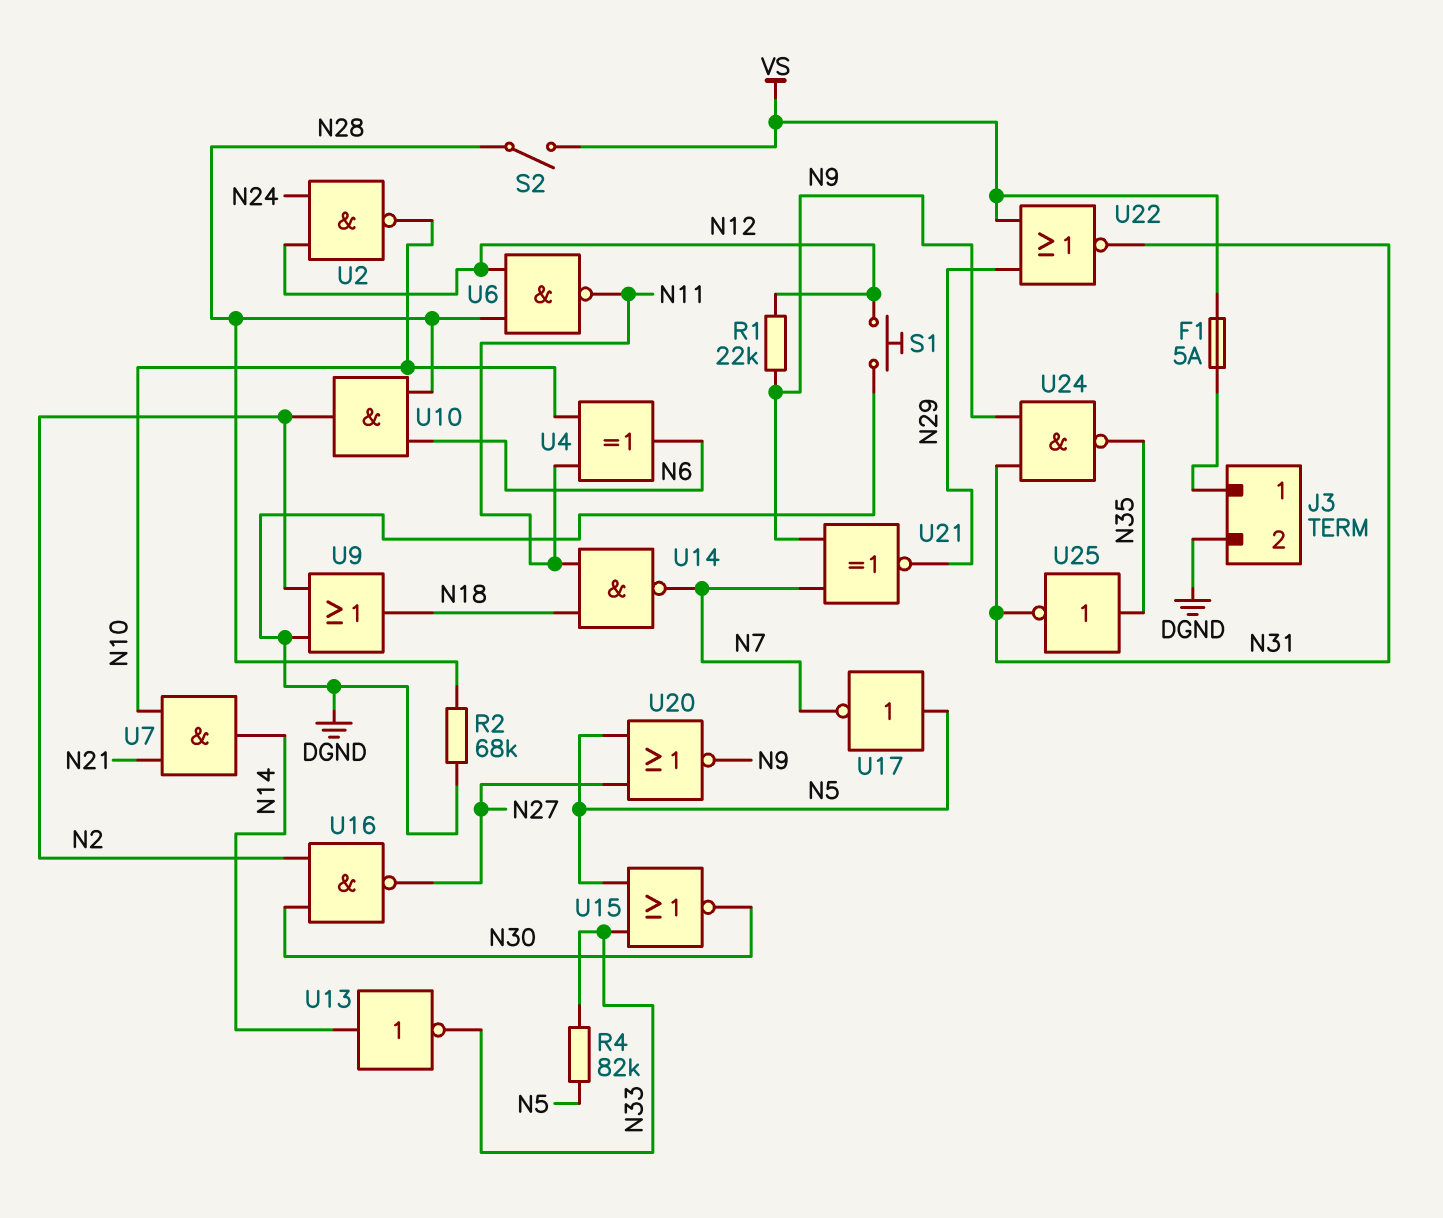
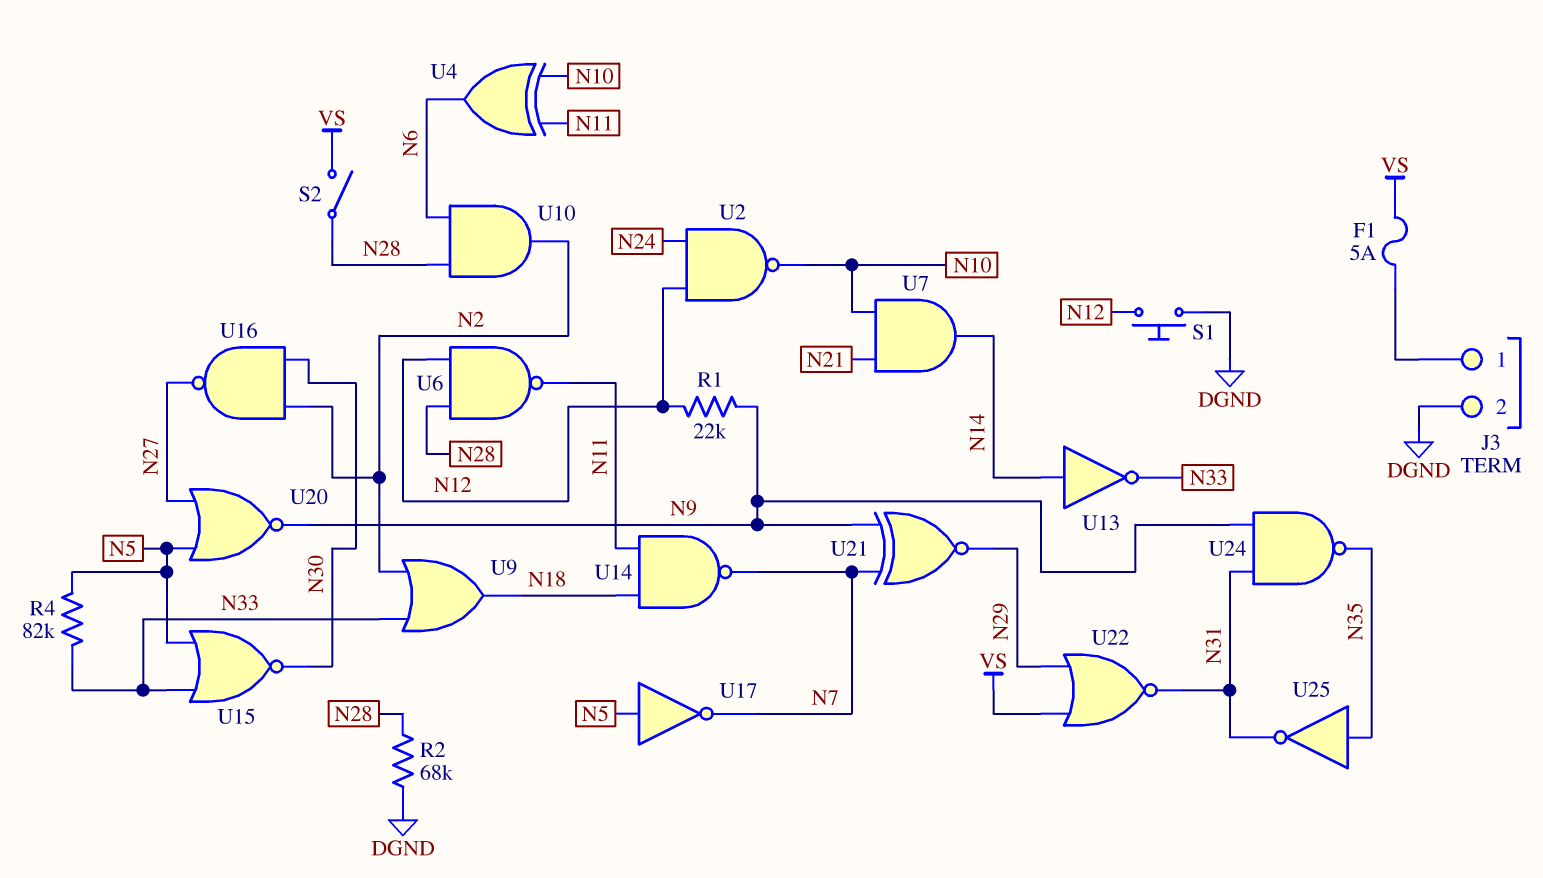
U9: OR (in DGND, in N2, out N18) -> OR (in N2, in N33, out N18)

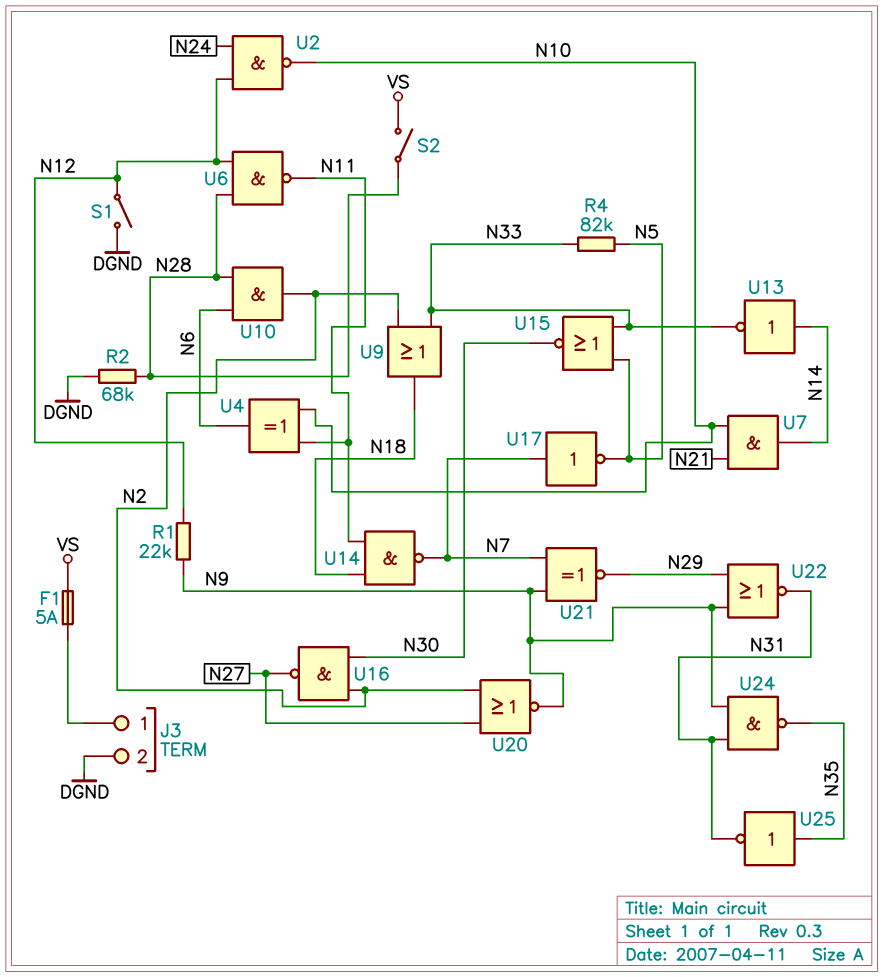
S1: button (DGND, N12) -> switch (DGND, N12)
U17: NOT (in N5, out N7) -> NOT (in N7, out N5)
U20: NOR (in N5, in N27, out N9) -> NOR (in N2, in N27, out N9)
U22: NOR (in N29, in VS, out N31) -> NOR (in N9, in N29, out N31)

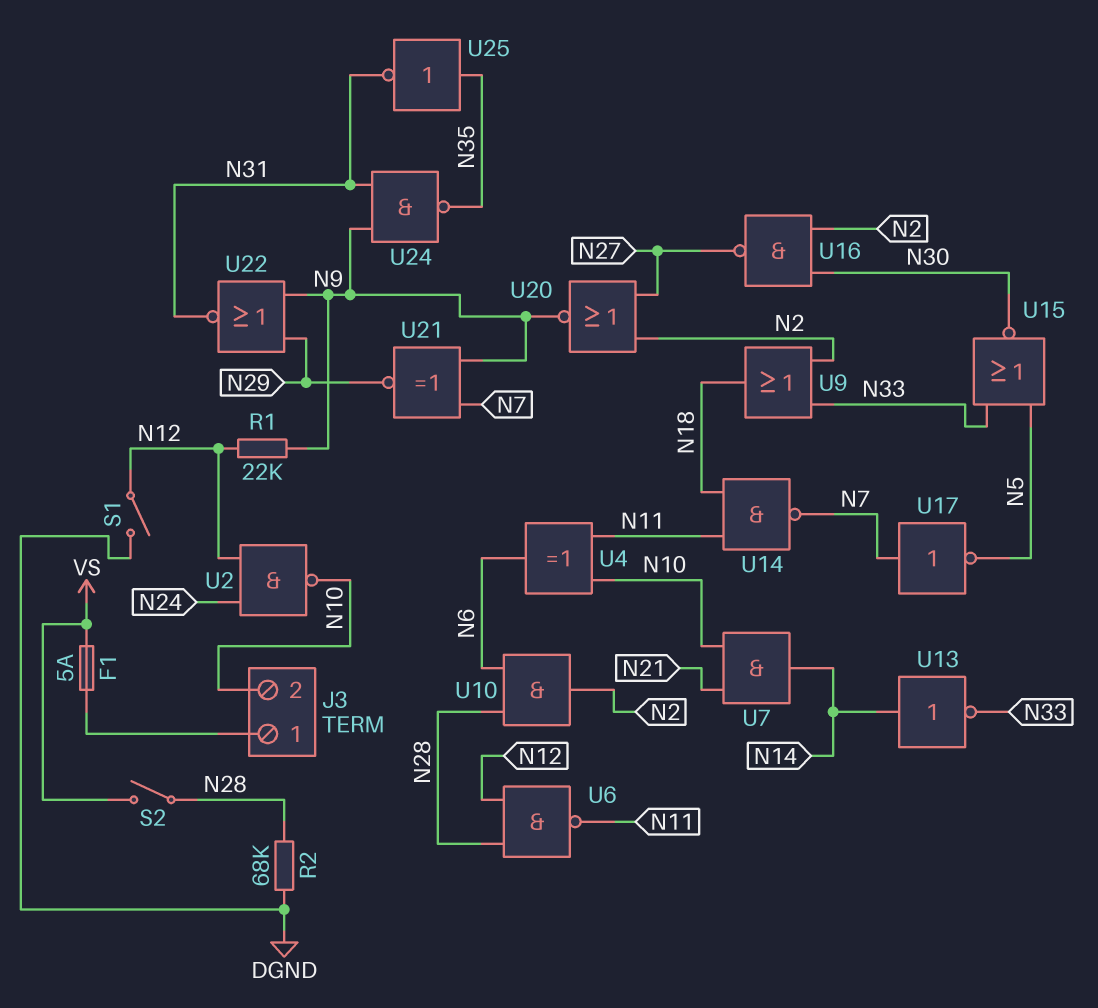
J3 pin 2: DGND -> N10
R4: 82k (N5, N33) -> none

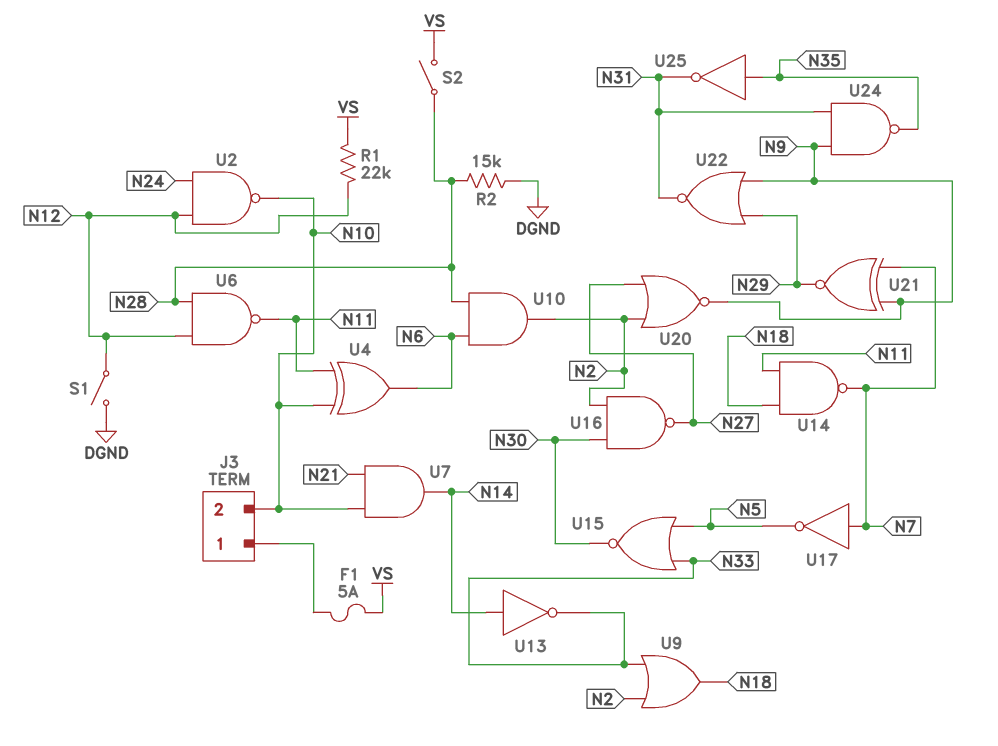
R1: 22k (N9, N12) -> 22k (N12, VS)
R2: 68k (DGND, N28) -> 15k (DGND, N28)

